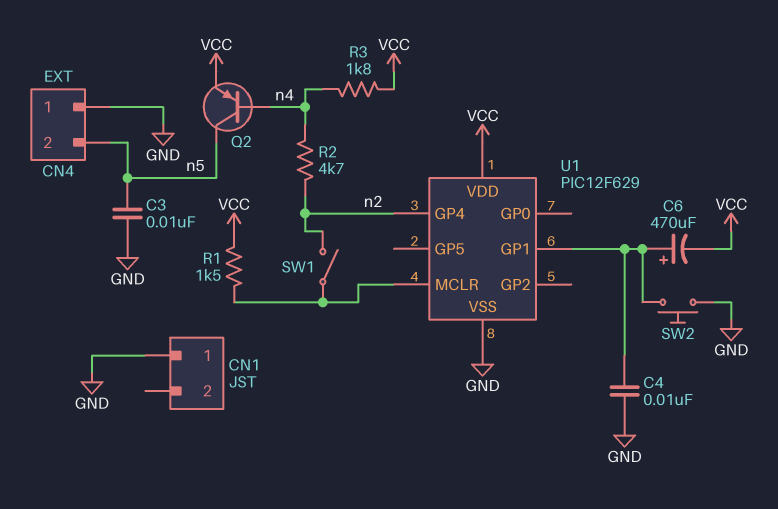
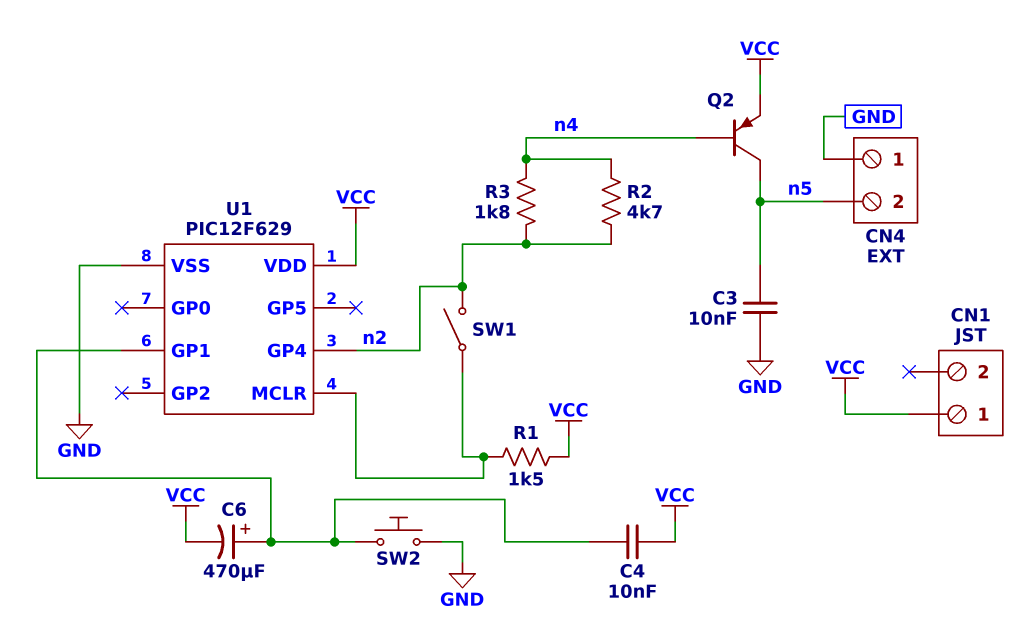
C4: 10nF (GND, U1/GP1) -> 10nF (U1/GP1, VCC)
CN1 pin 1: GND -> VCC
R3: 1.8k (VCC, n4) -> 1.8k (n2, n4)

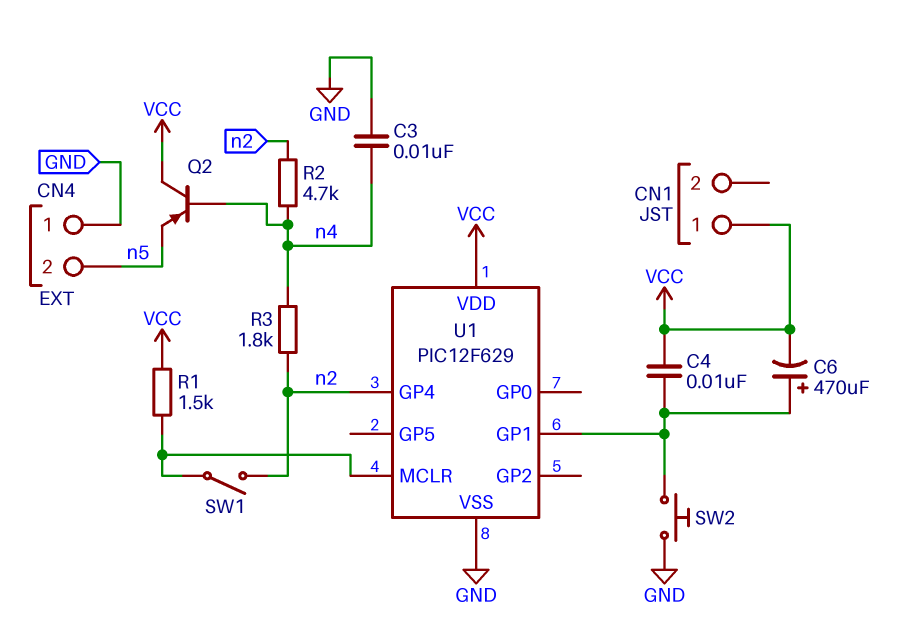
C3: 10nF (GND, n5) -> 10nF (GND, n4)
Q2: PNP (B n4, C n5, E VCC) -> PNP (B n4, C VCC, E n5)

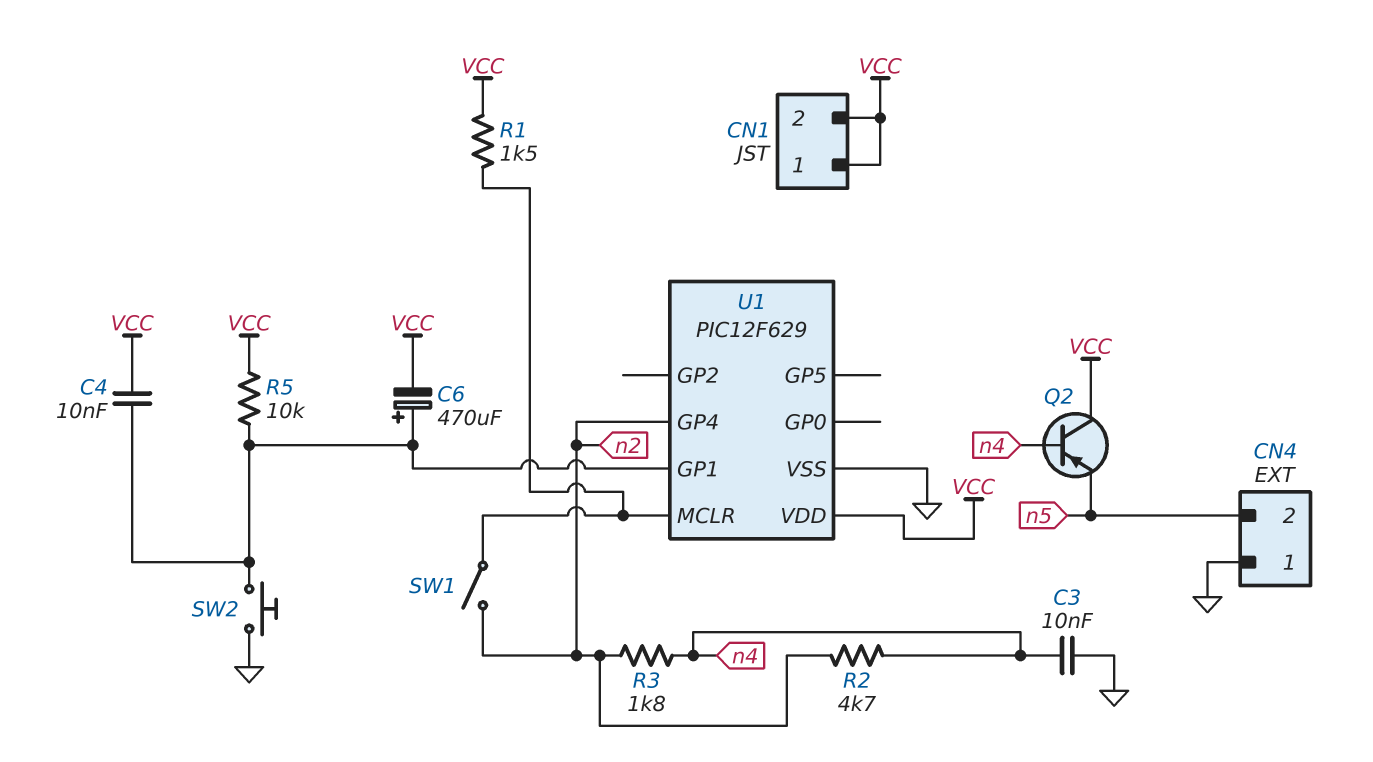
CN1 pin 2: none -> VCC
R5: none -> 10k (U1/GP1, VCC)

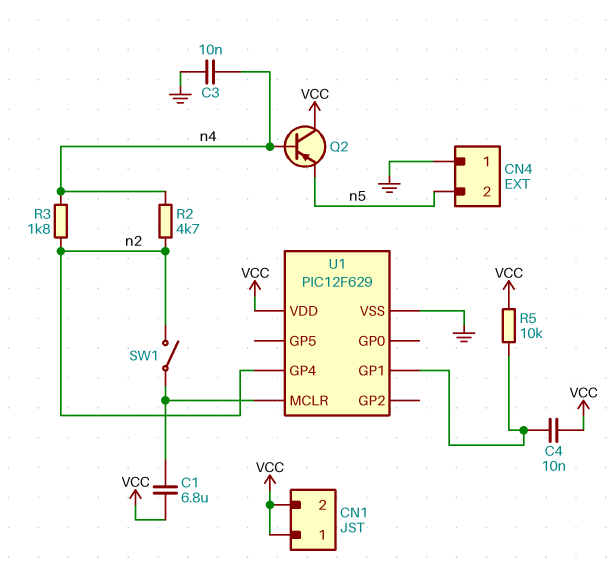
C1: none -> 6.8uF (U1/MCLR, VCC)
C6: 470uF (plus U1/GP1, minus VCC) -> none
R1: 1.5k (U1/MCLR, VCC) -> none
SW2: button (GND, U1/GP1) -> none

